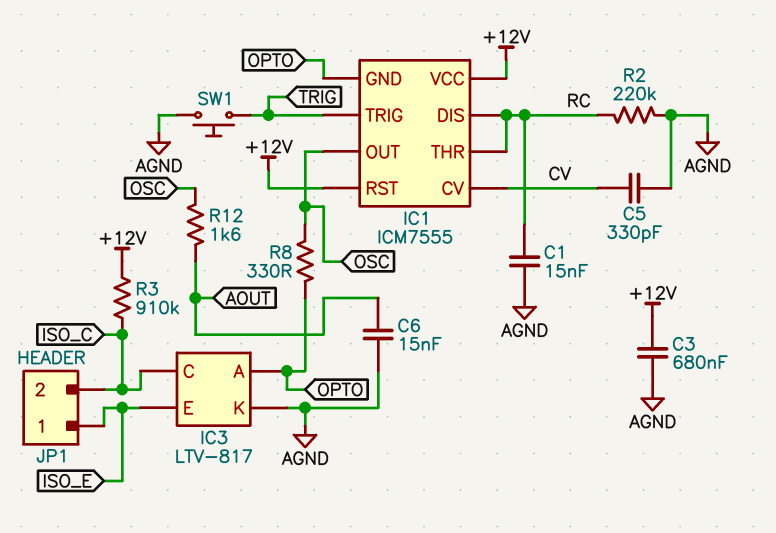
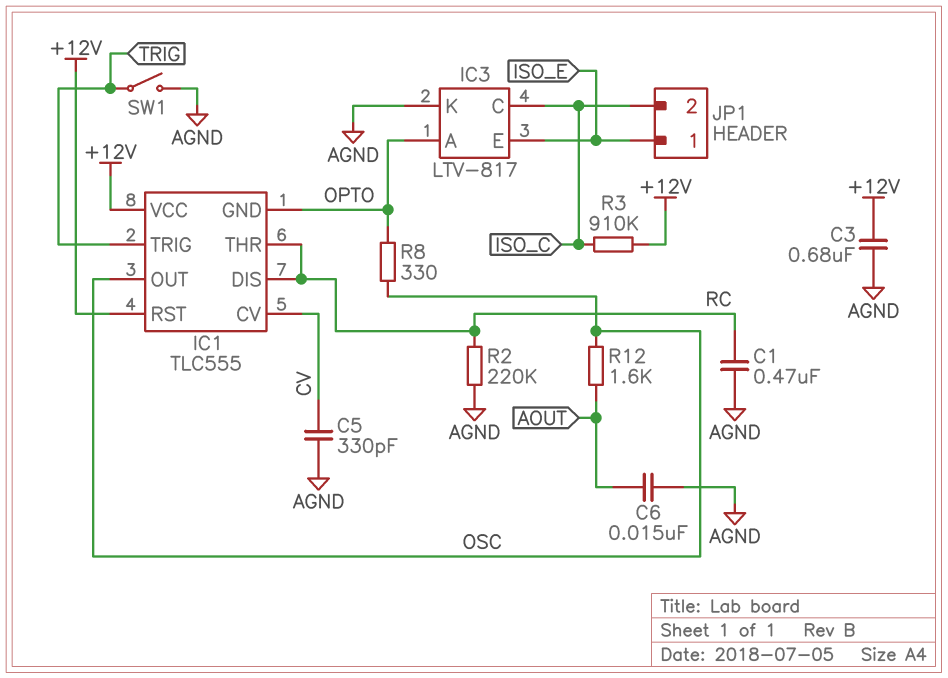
C1: 15nF (AGND, RC) -> 470nF (AGND, RC)
IC1: ICM7555 -> TLC555
SW1: button (AGND, TRIG) -> switch (AGND, TRIG)

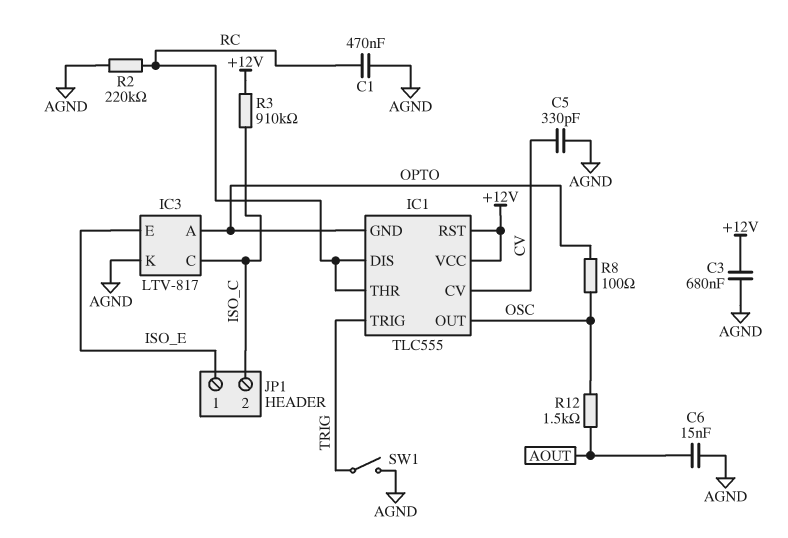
R8: 330 (OPTO, OSC) -> 100 (OPTO, OSC)
R12: 1.6k (AOUT, OSC) -> 1.5k (AOUT, OSC)

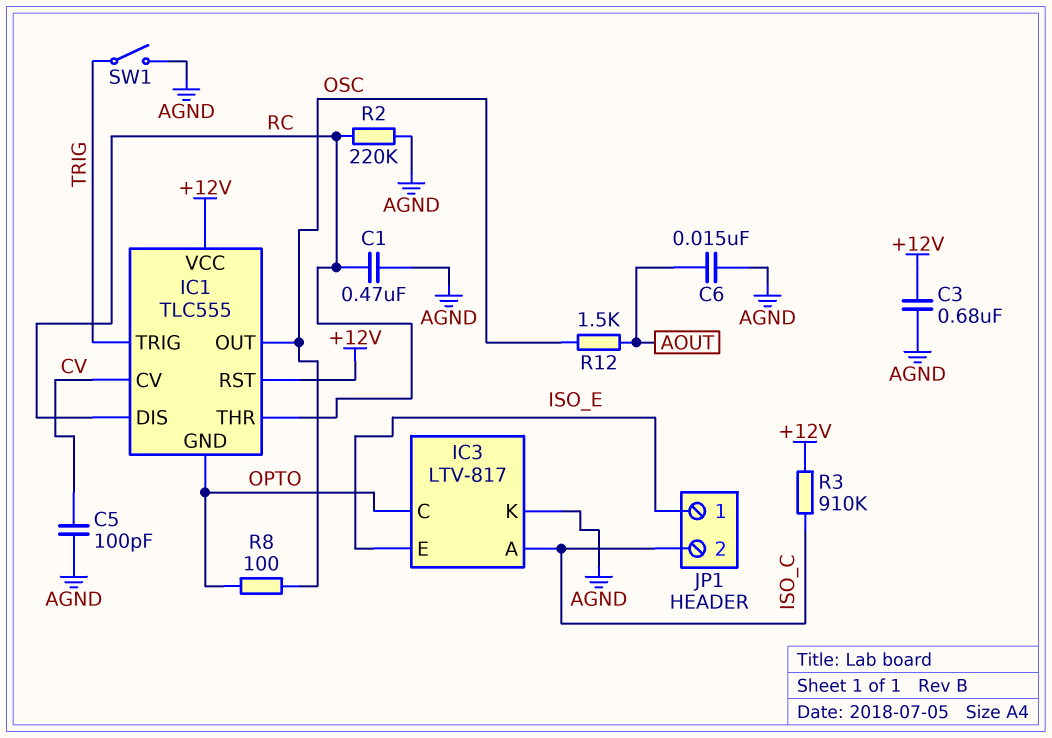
C5: 330pF (AGND, CV) -> 100pF (AGND, CV)
IC3 pin A: OPTO -> ISO_C
IC3 pin C: ISO_C -> OPTO

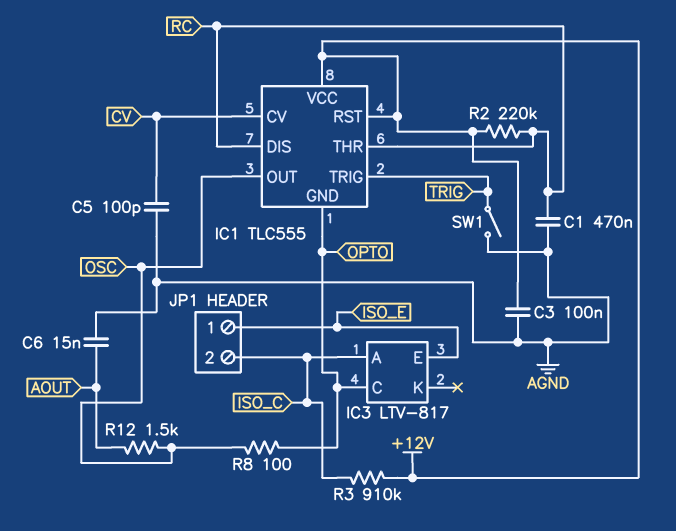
C3: 680nF (+12V, AGND) -> 100nF (+12V, AGND)
IC3 pin K: AGND -> none
R2: 220k (AGND, RC) -> 220k (+12V, RC)

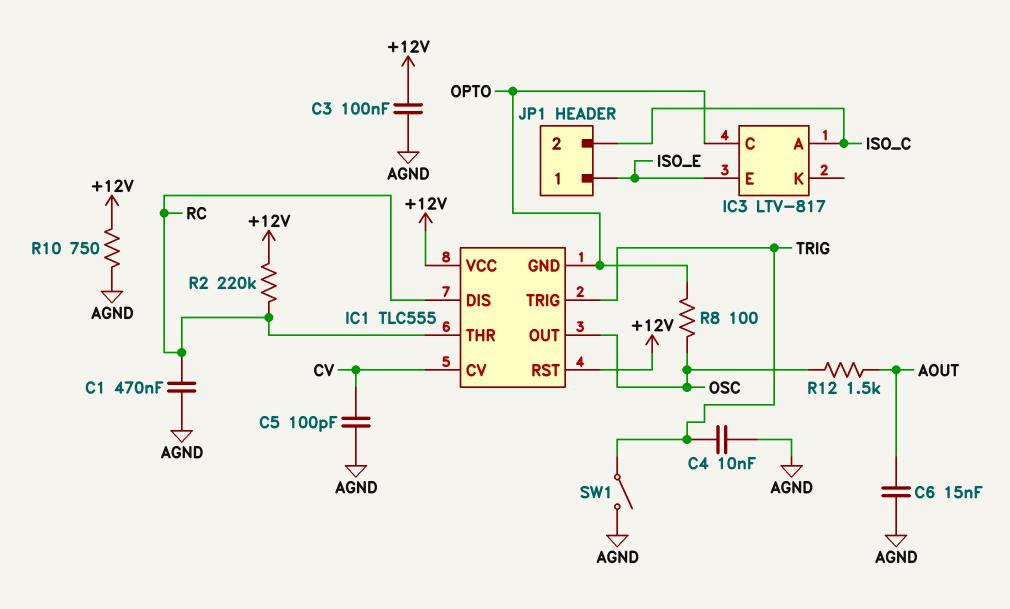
C4: none -> 10nF (AGND, TRIG)
R3: 910k (+12V, ISO_C) -> none
R10: none -> 750 (+12V, AGND)

